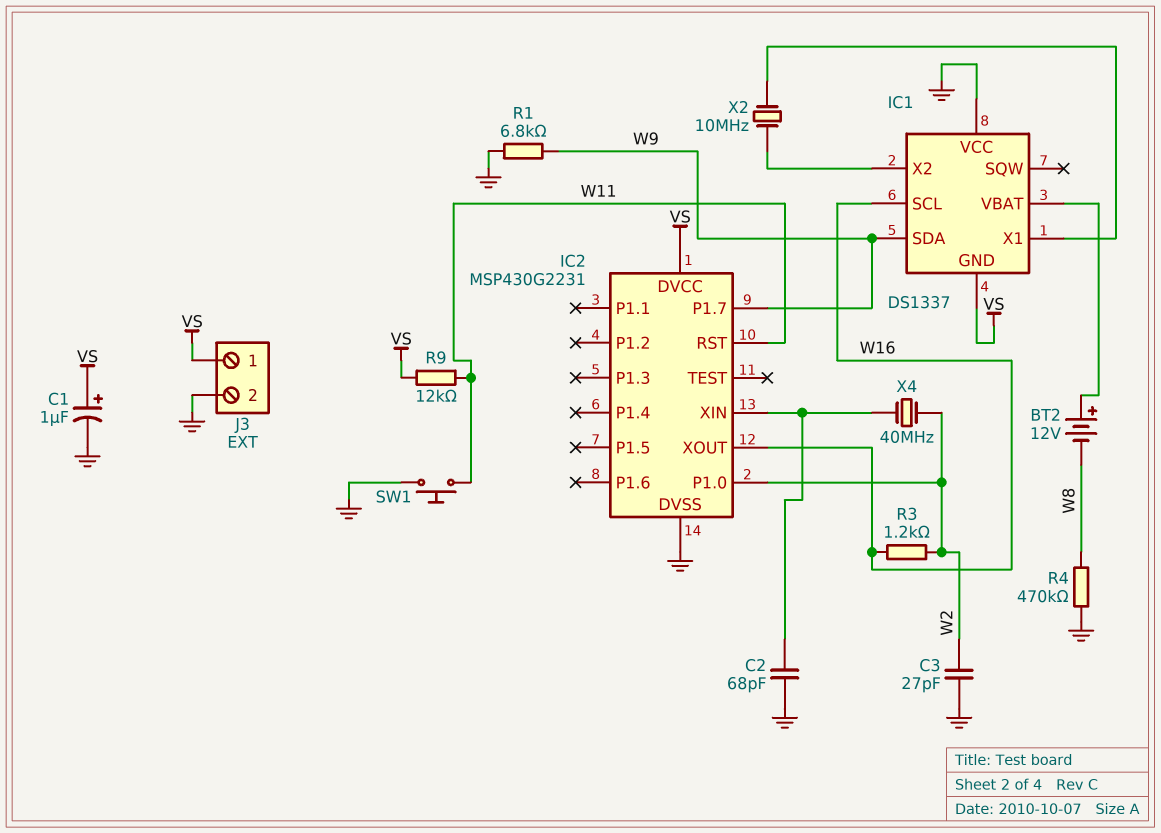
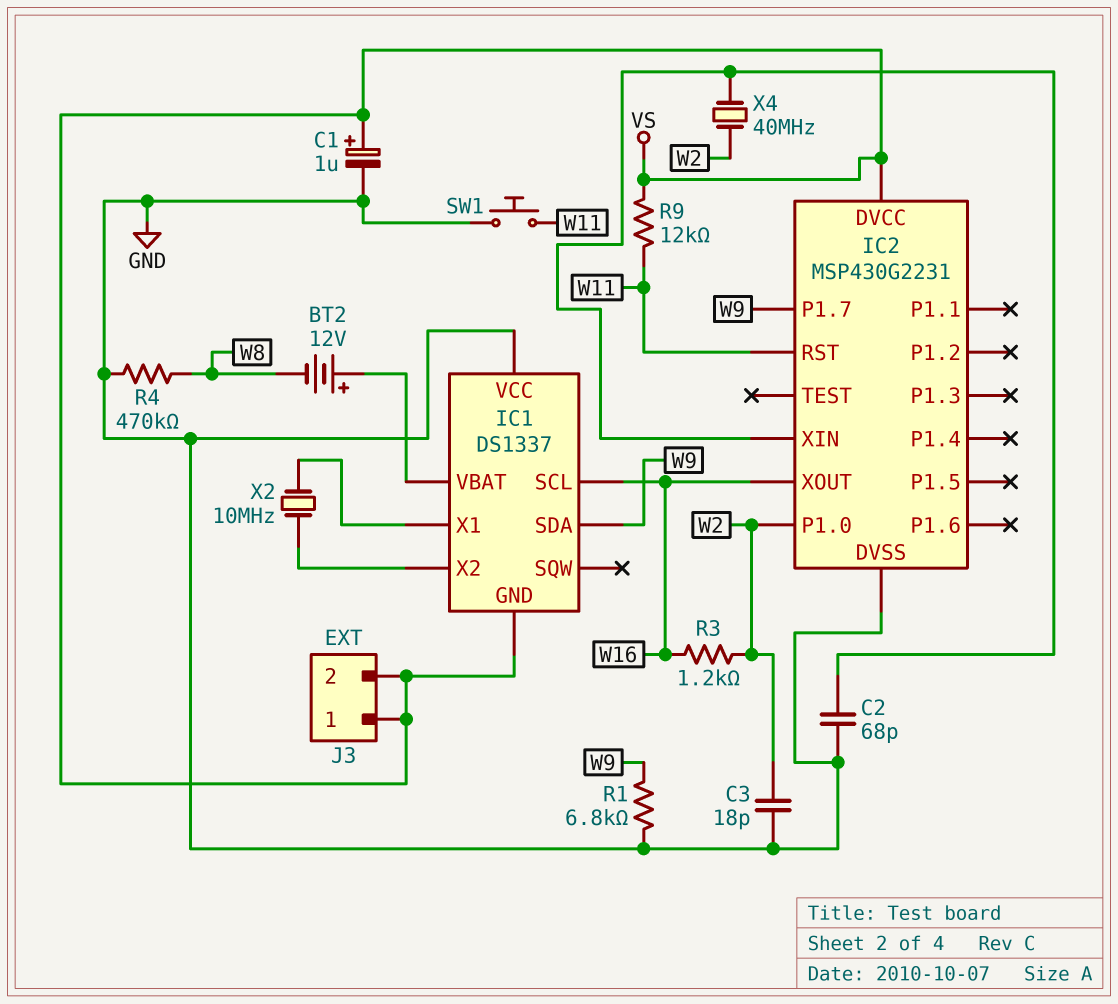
C3: 27pF (GND, W2) -> 18pF (GND, W2)
J3 pin 2: GND -> VS

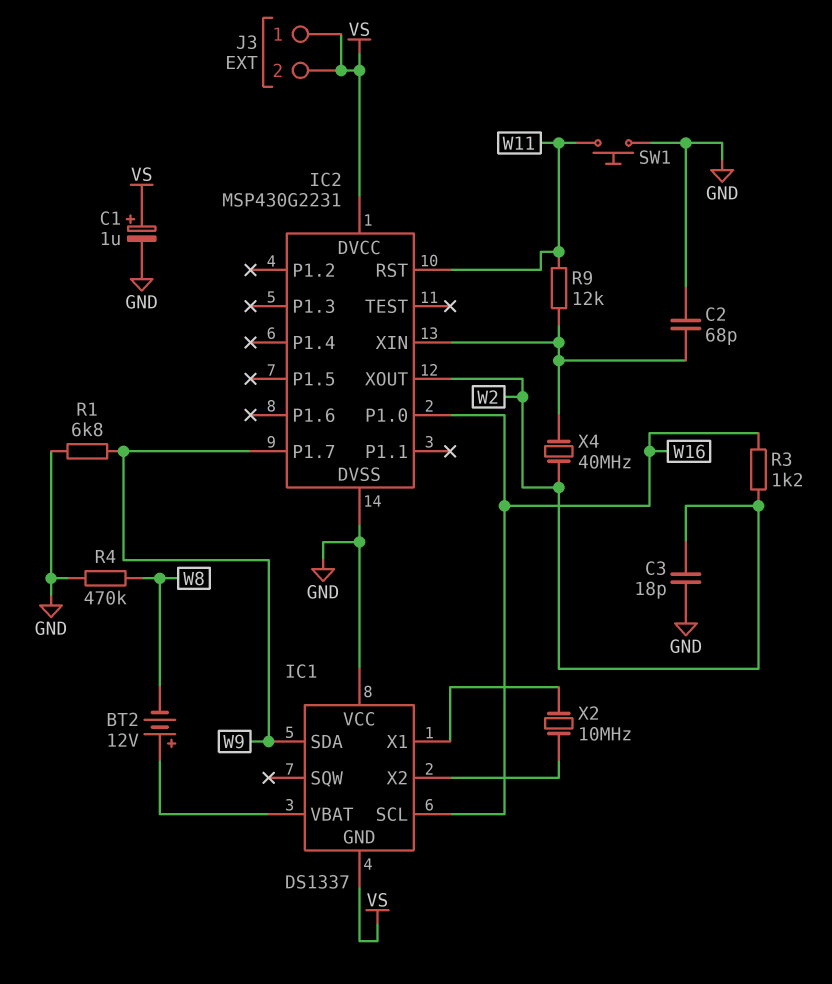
IC2 pin P1.0: W2 -> W16
IC2 pin XOUT: W16 -> W2
R9: 12k (VS, W11) -> 12k (IC2/XIN, W11)

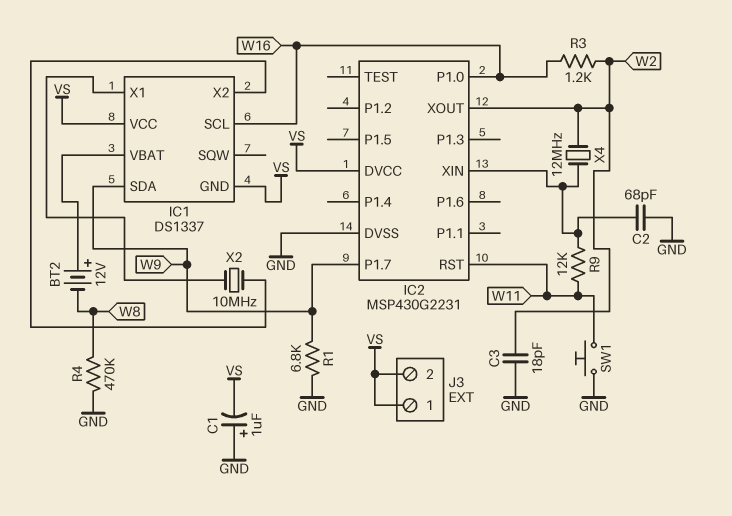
C1: 1uF (plus VS, minus GND) -> 1uF (plus GND, minus VS)
IC1 pin VCC: GND -> VS
X4: 40MHz (IC2/XIN, W2) -> 12MHz (IC2/XIN, W2)

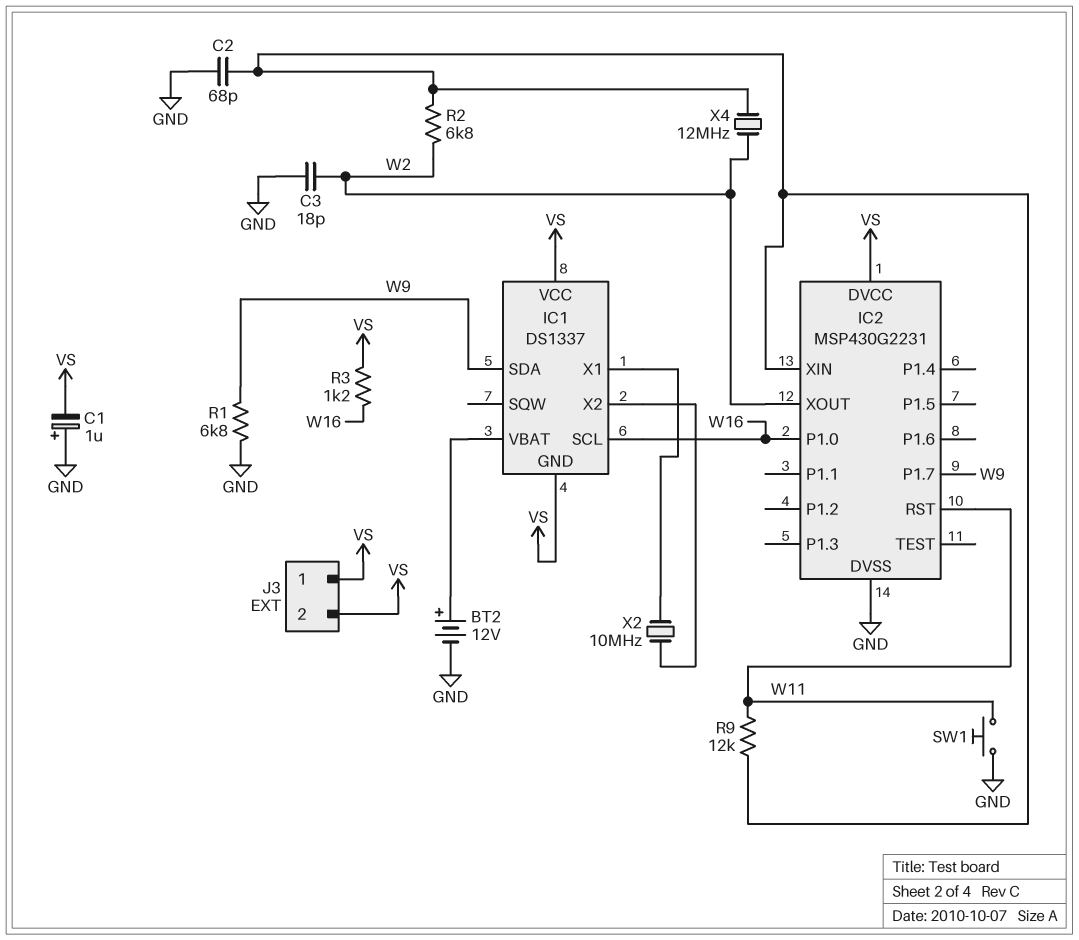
BT2: 12V (plus IC1/VBAT, minus W8) -> 12V (plus IC1/VBAT, minus GND)
R2: none -> 6.8k (IC2/XIN, W2)
R3: 1.2k (W2, W16) -> 1.2k (VS, W16)
R4: 470k (GND, W8) -> none

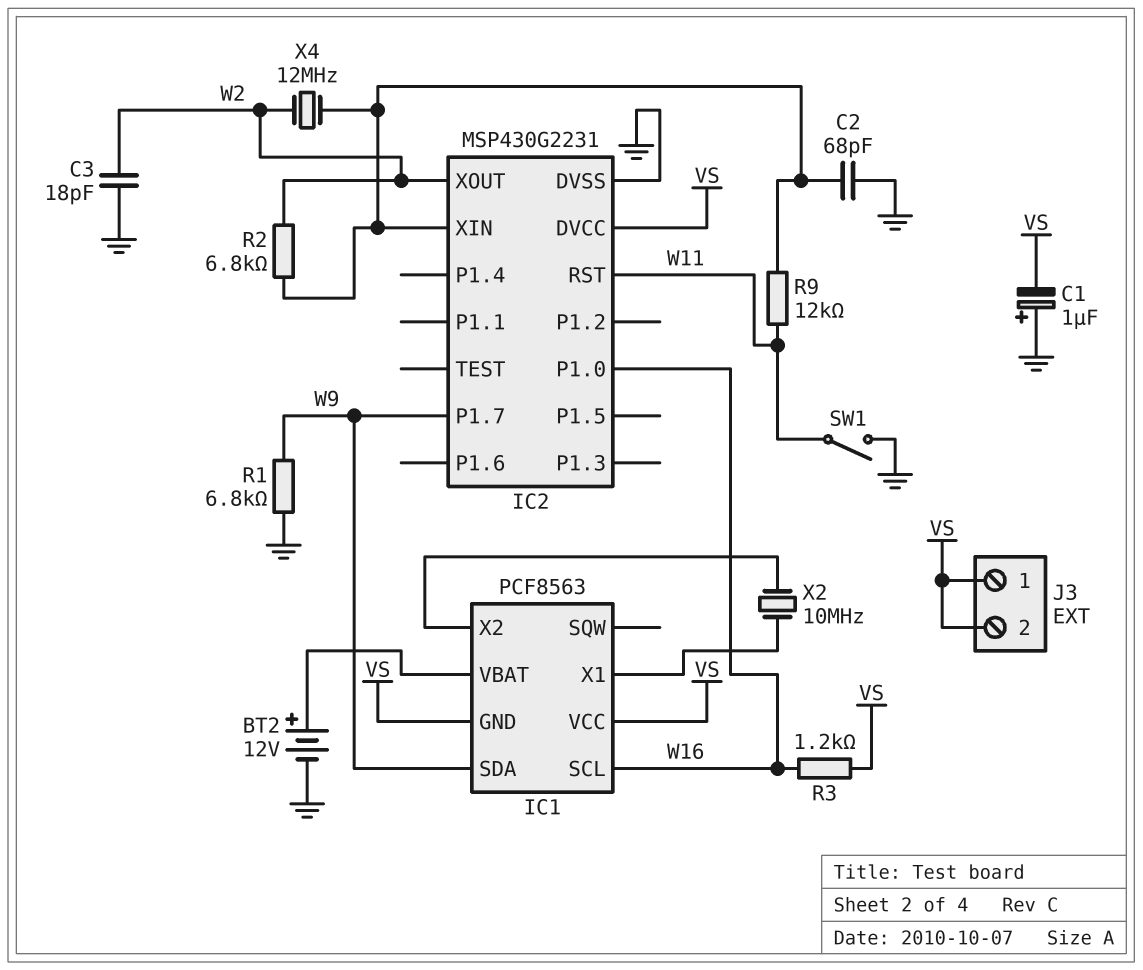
IC1: DS1337 -> PCF8563
SW1: button (GND, W11) -> switch (GND, W11)

